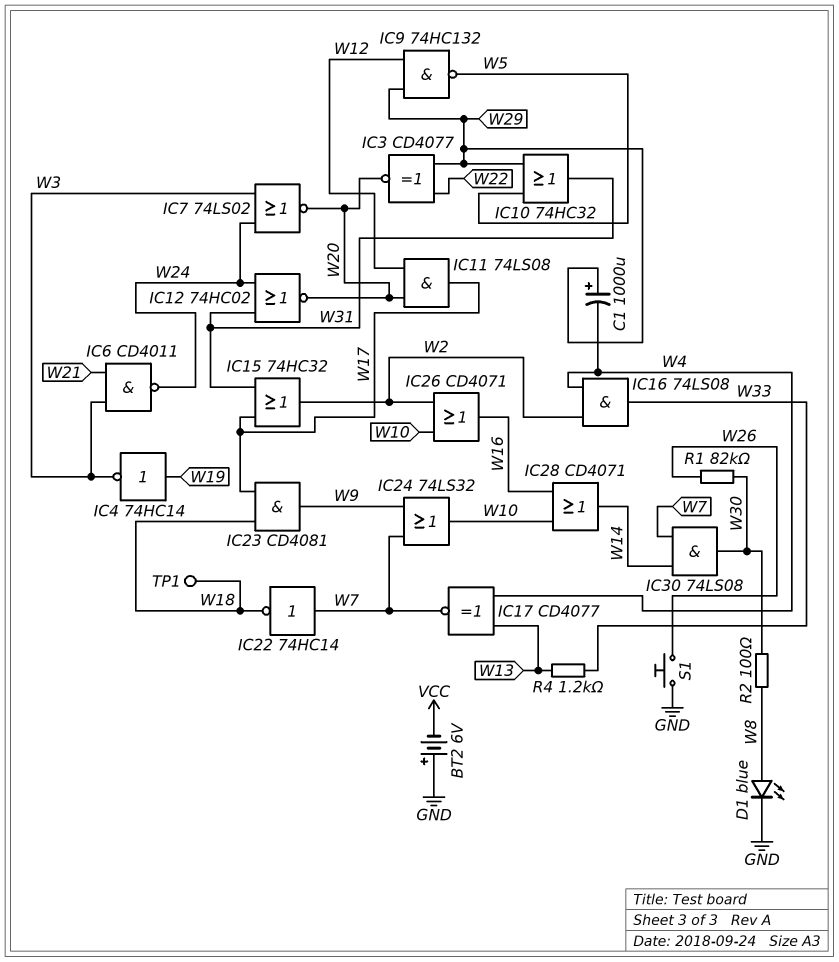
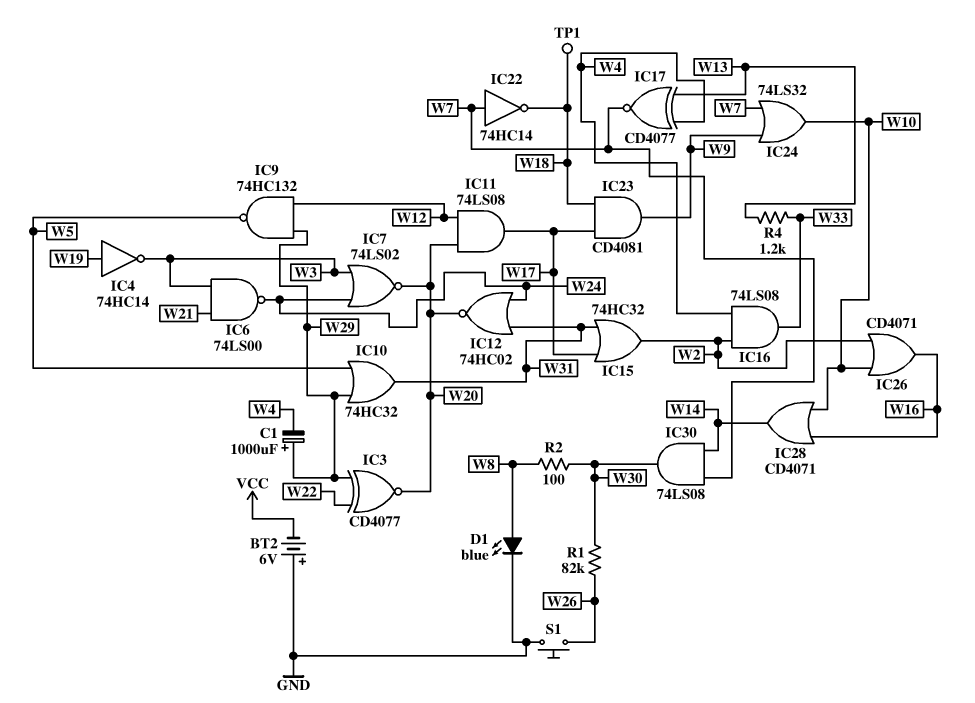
IC6: NAND CD4011 (in W3, in W21, out W24) -> NAND 74LS00 (in W3, in W21, out W24)

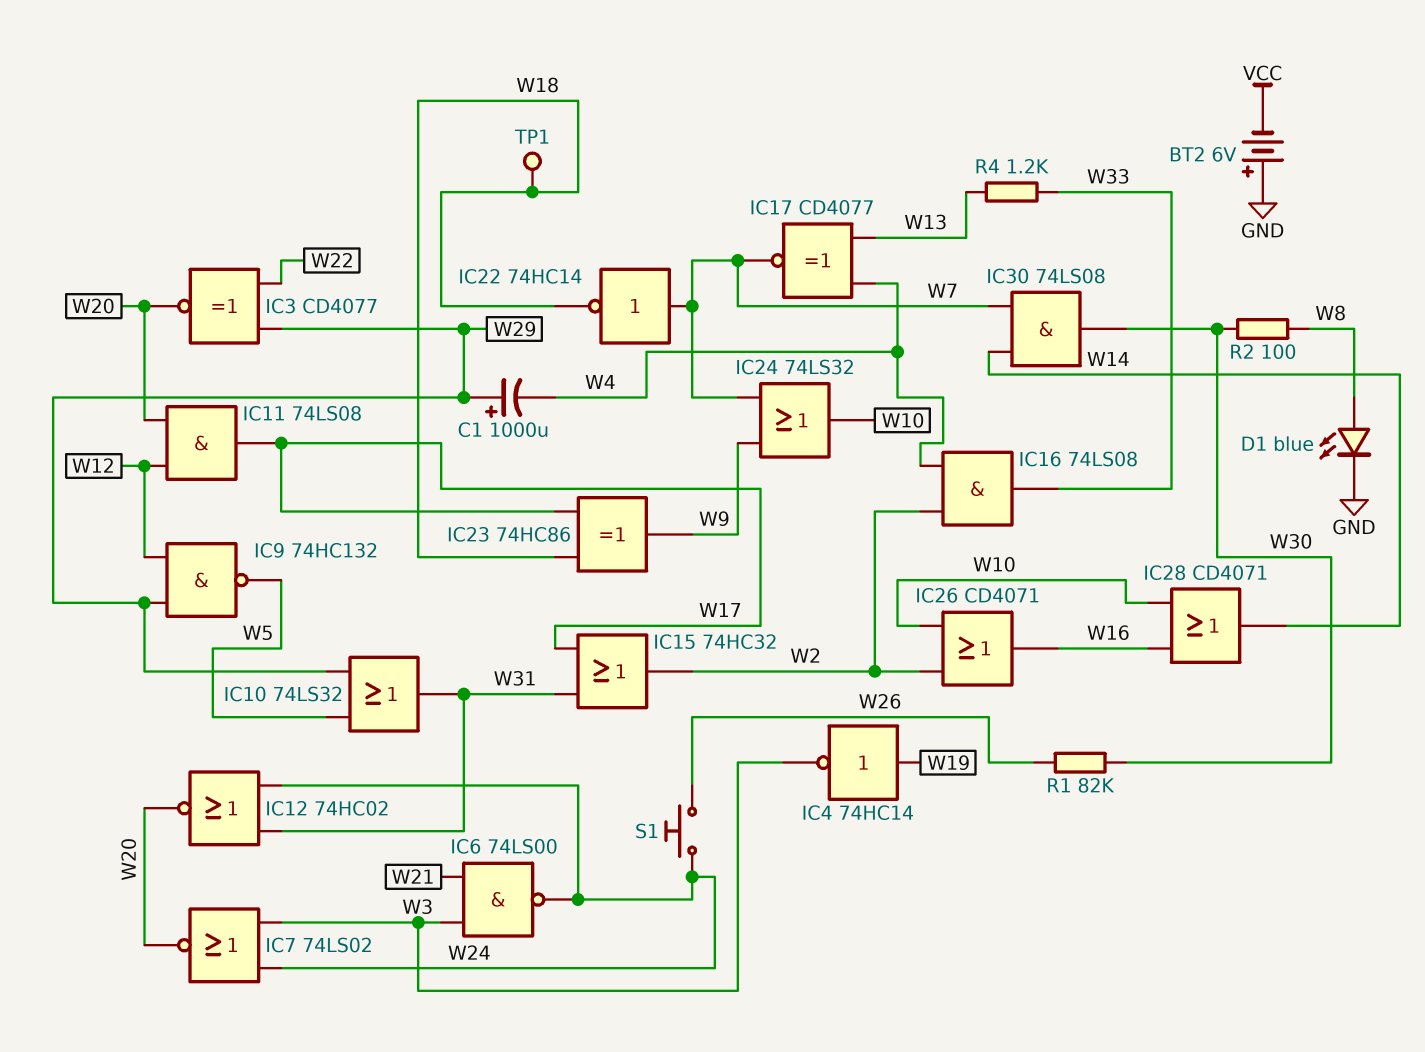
IC10: OR 74HC32 (in W5, in W29, out W31) -> OR 74LS32 (in W5, in W29, out W31)
IC23: AND CD4081 (in W17, in W18, out W9) -> XOR 74HC86 (in W17, in W18, out W9)
S1: button (GND, W26) -> button (W24, W26)

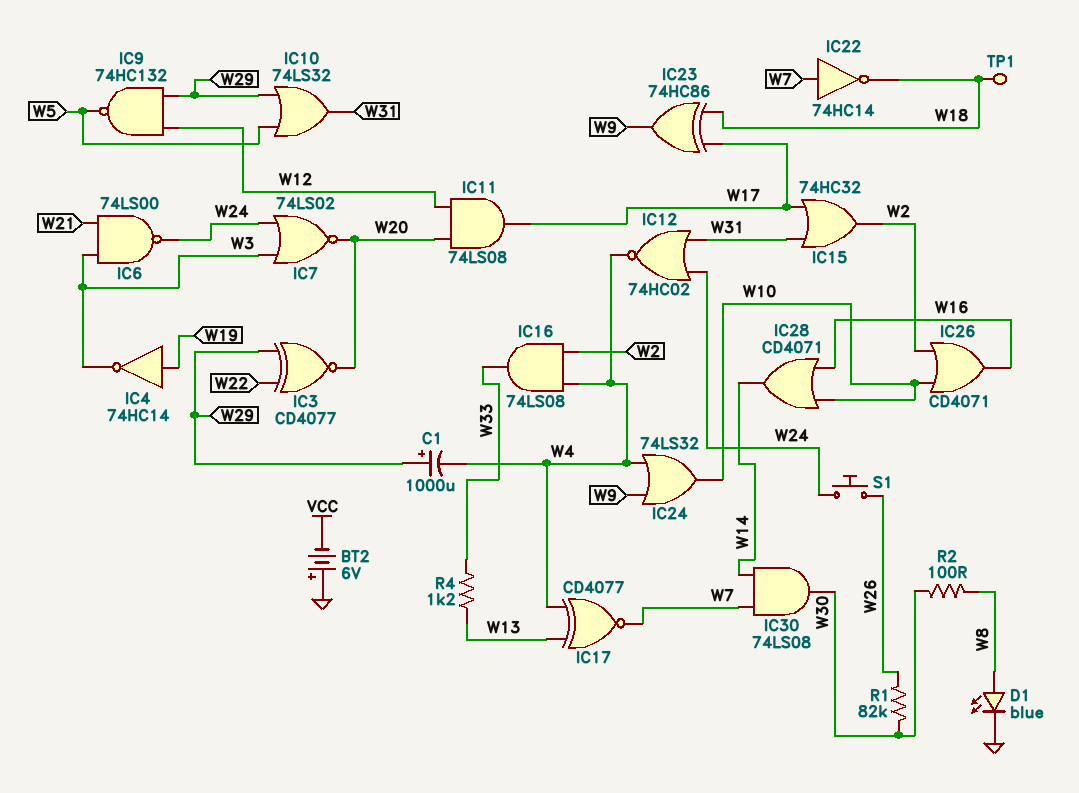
IC12: NOR 74HC02 (in W24, in W31, out W20) -> NOR 74HC02 (in W24, in W31, out W4)
IC24: OR 74LS32 (in W7, in W9, out W10) -> OR 74LS32 (in W4, in W9, out W10)

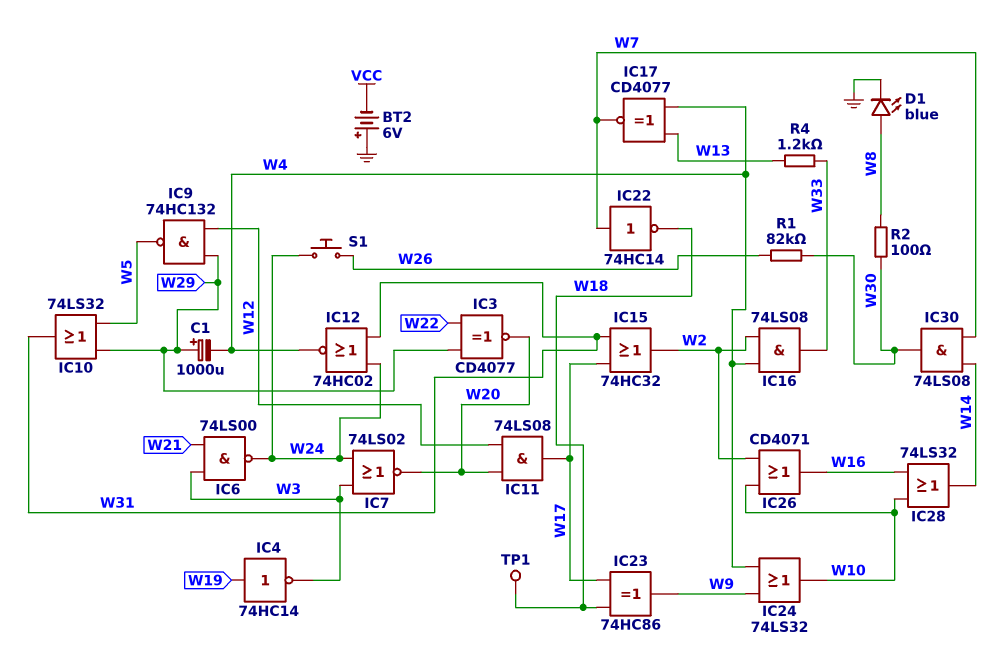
IC28: OR CD4071 (in W10, in W16, out W14) -> OR 74LS32 (in W10, in W16, out W14)

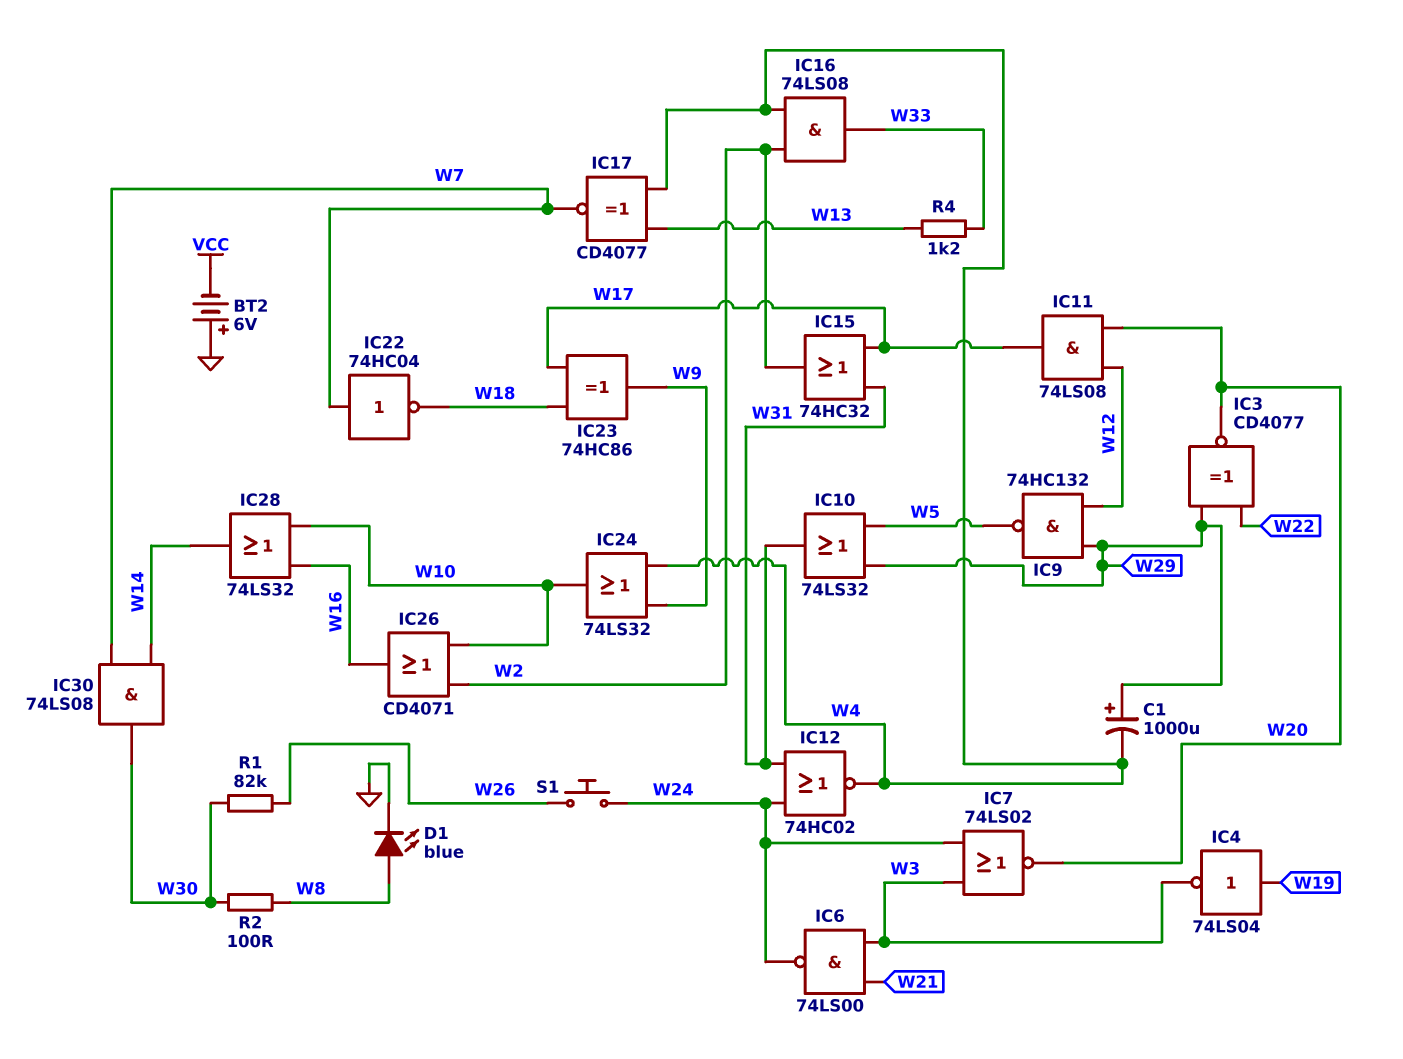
IC4: NOT 74HC14 (in W19, out W3) -> NOT 74LS04 (in W19, out W3)
IC22: NOT 74HC14 (in W7, out W18) -> NOT 74HC04 (in W7, out W18)
TP1: test point (W18) -> none

